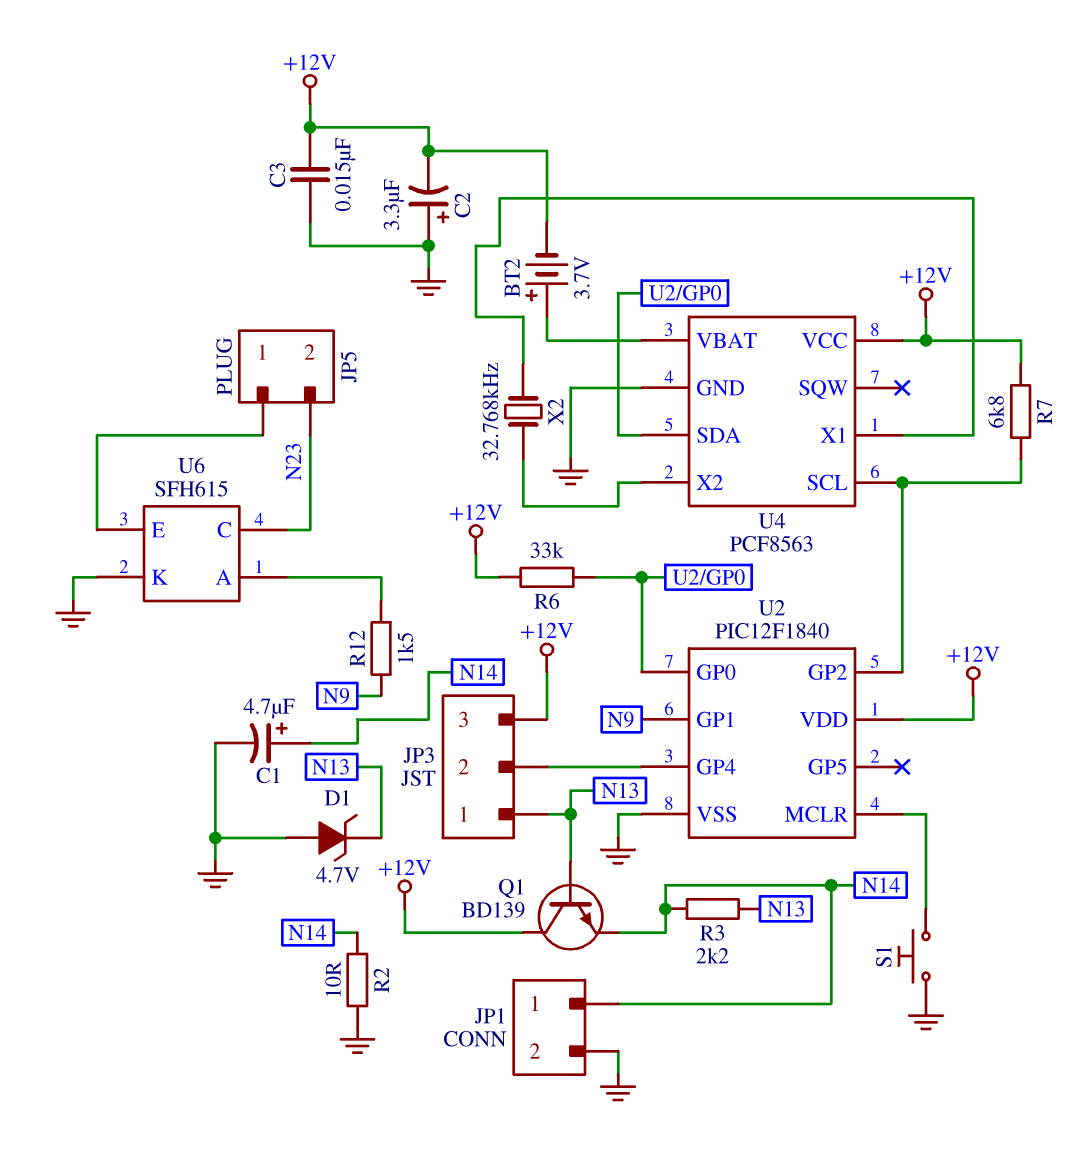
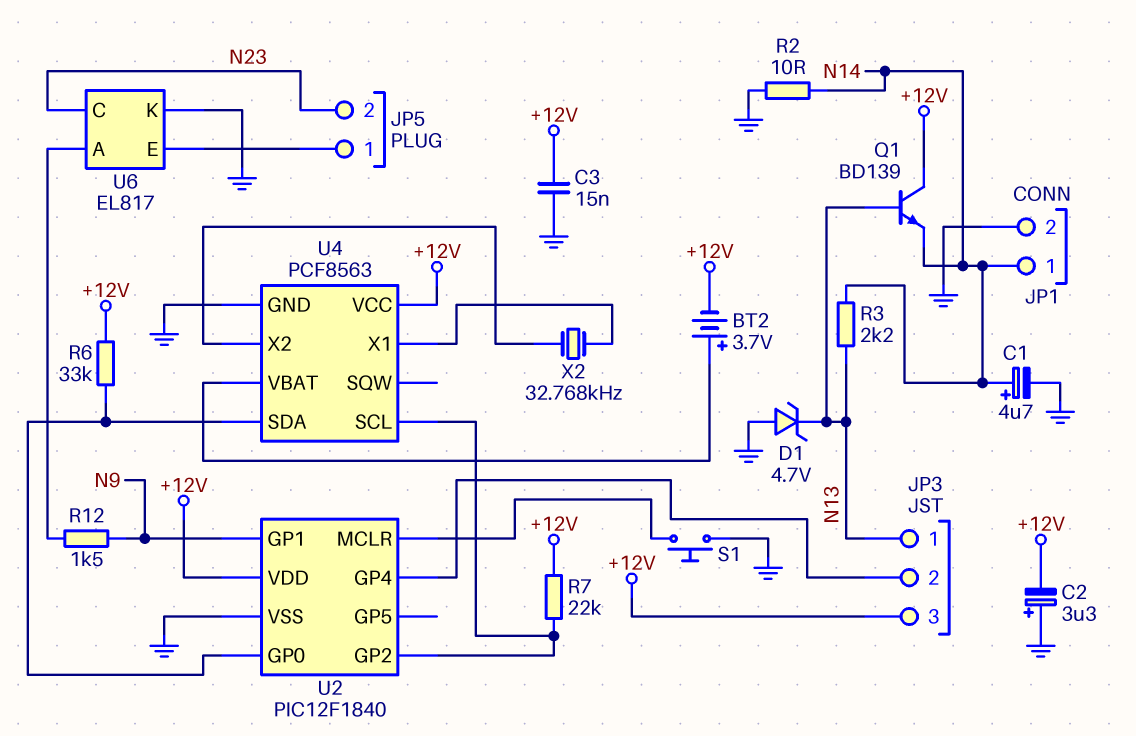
R7: 6.8k (+12V, U2/GP2) -> 22k (+12V, U2/GP2)
U6: SFH615 -> EL817

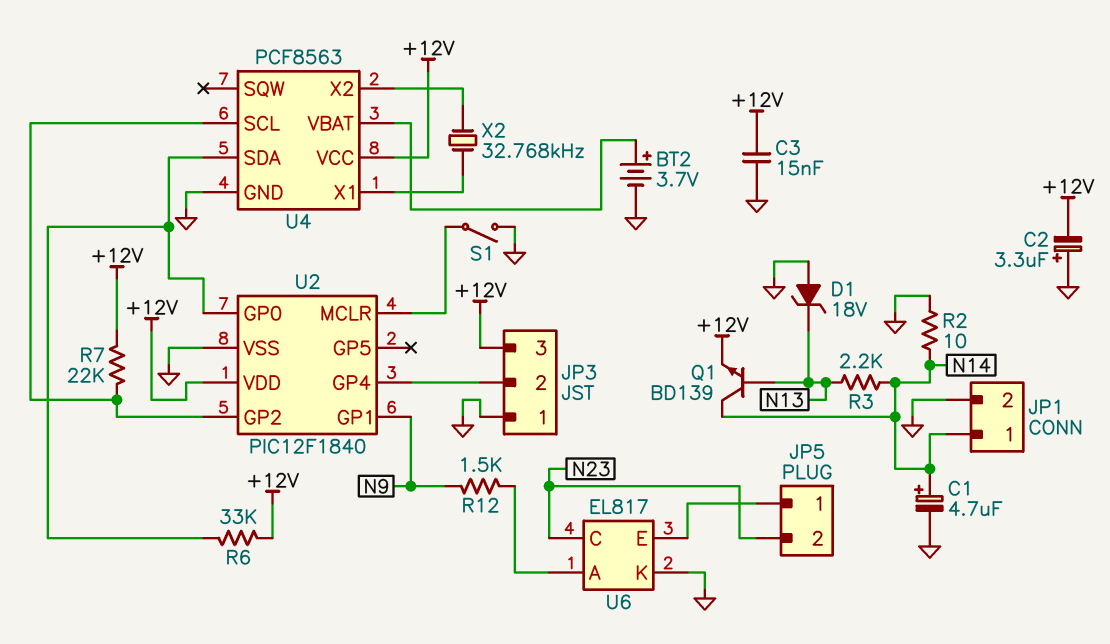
BT2: 3.7V (plus U4/VBAT, minus +12V) -> 3.7V (plus U4/VBAT, minus GND)
D1: zener 4.7V (A GND, K N13) -> zener 18V (A GND, K N13)
JP3 pin 1: N13 -> GND
Q1: NPN BD139 (B N13, C +12V, E N14) -> NPN BD139 (B N13, C N14, E +12V)
S1: button (GND, U2/MCLR) -> switch (GND, U2/MCLR)

